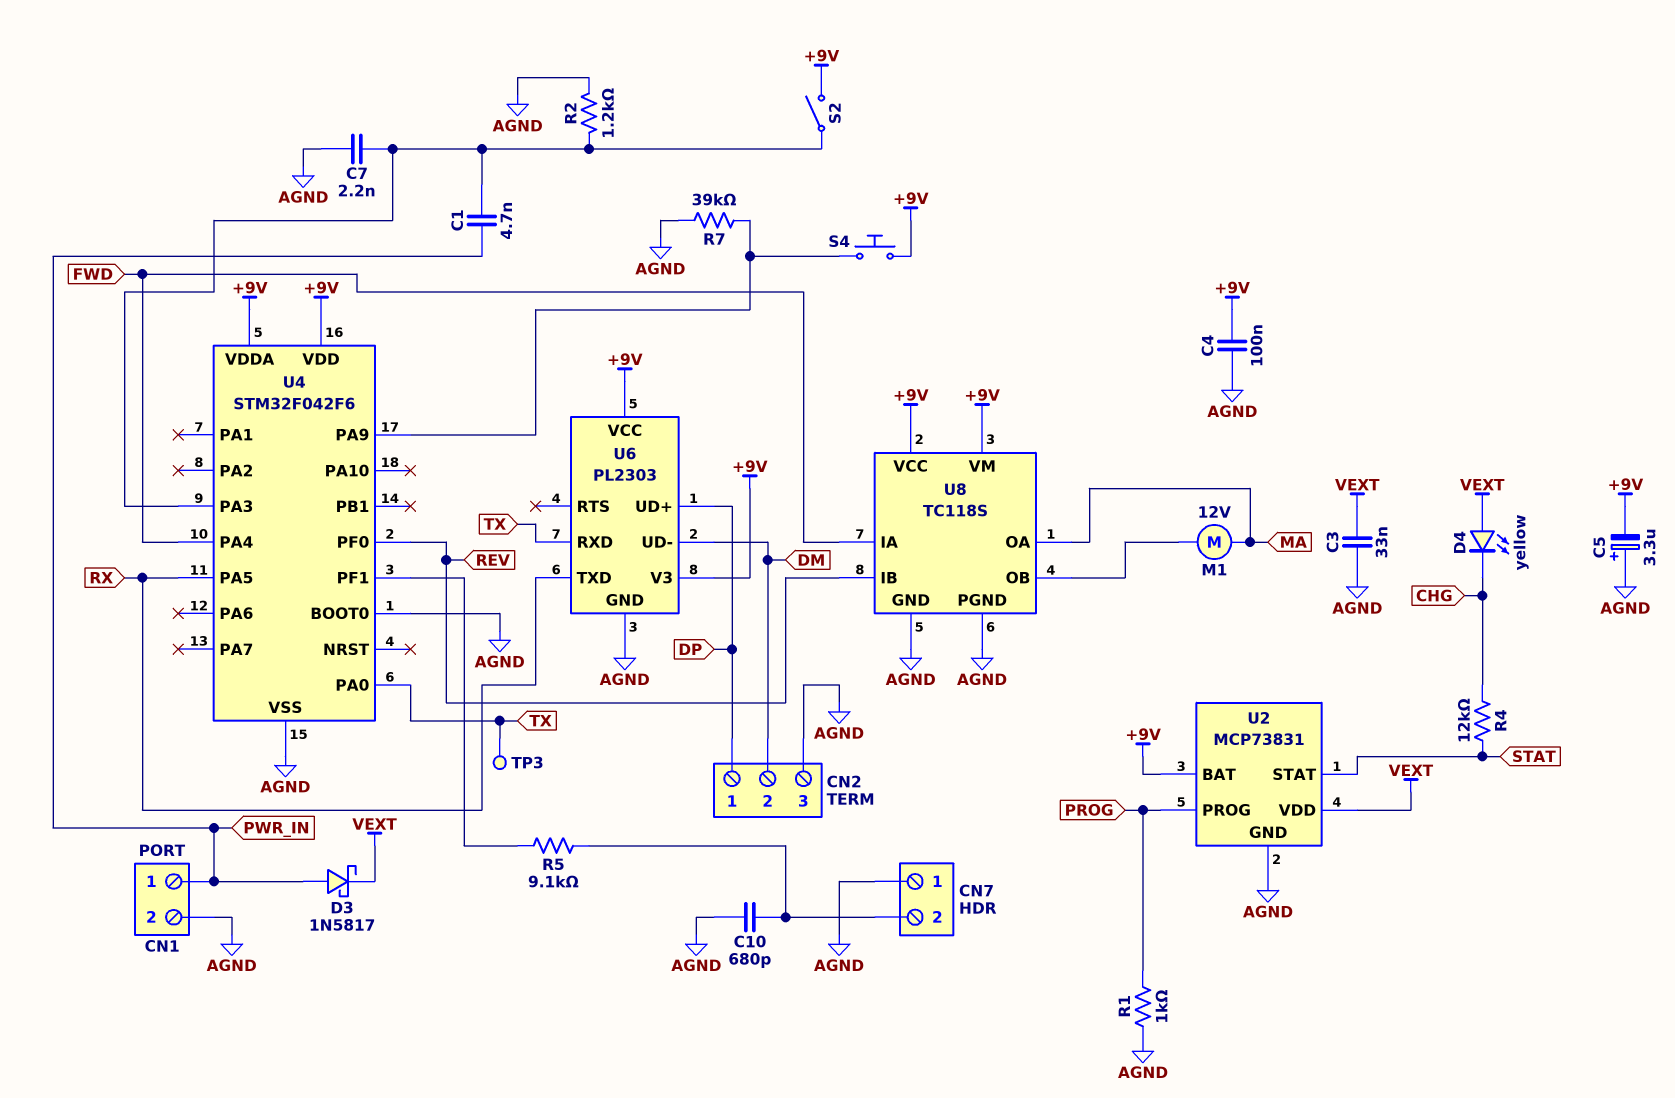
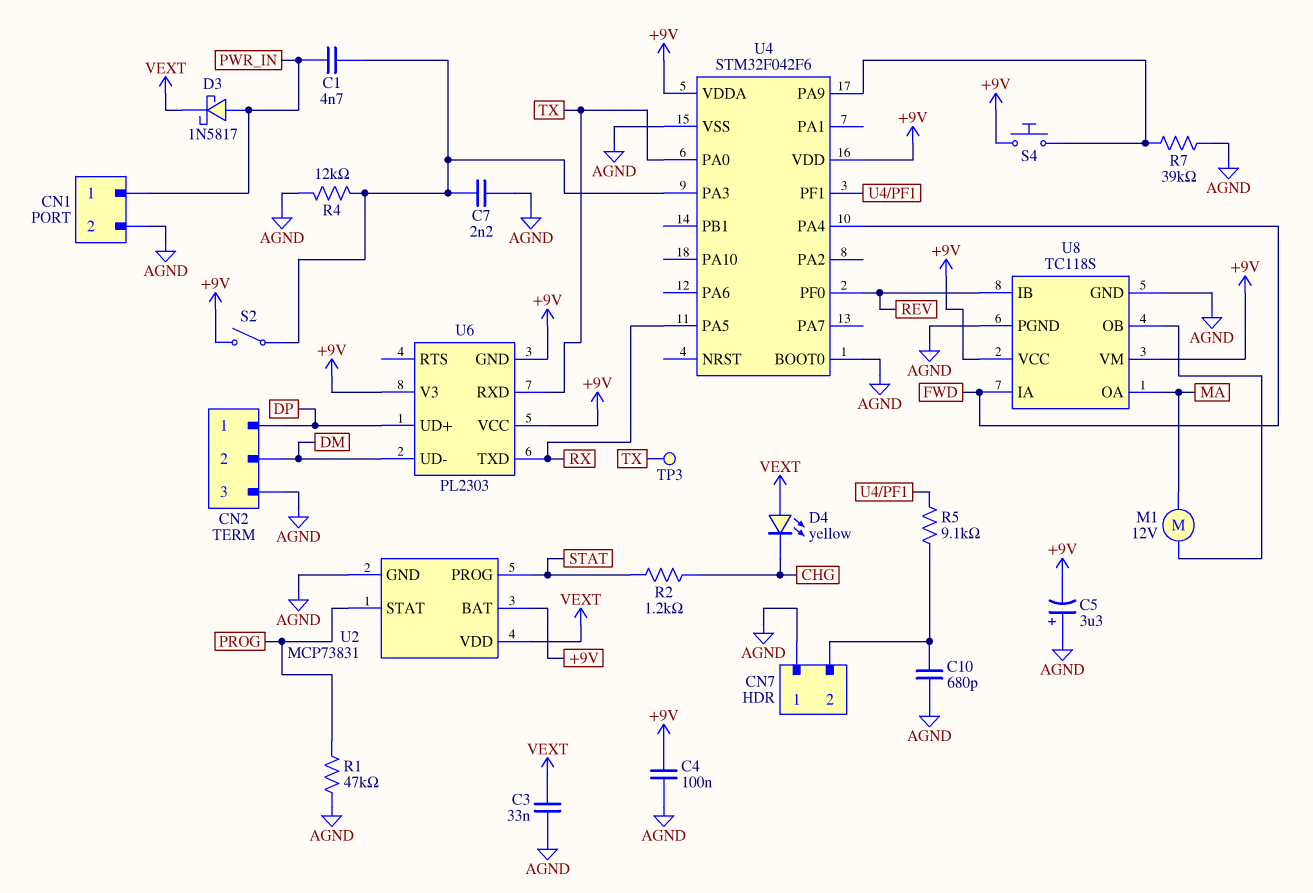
R1: 1k (AGND, PROG) -> 47k (AGND, PROG)
R2: 1.2k (AGND, U4/PA3) -> 1.2k (CHG, STAT)
R4: 12k (CHG, STAT) -> 12k (AGND, U4/PA3)
U2 pin PROG: PROG -> STAT
U2 pin STAT: STAT -> PROG
U6 pin GND: AGND -> +9V

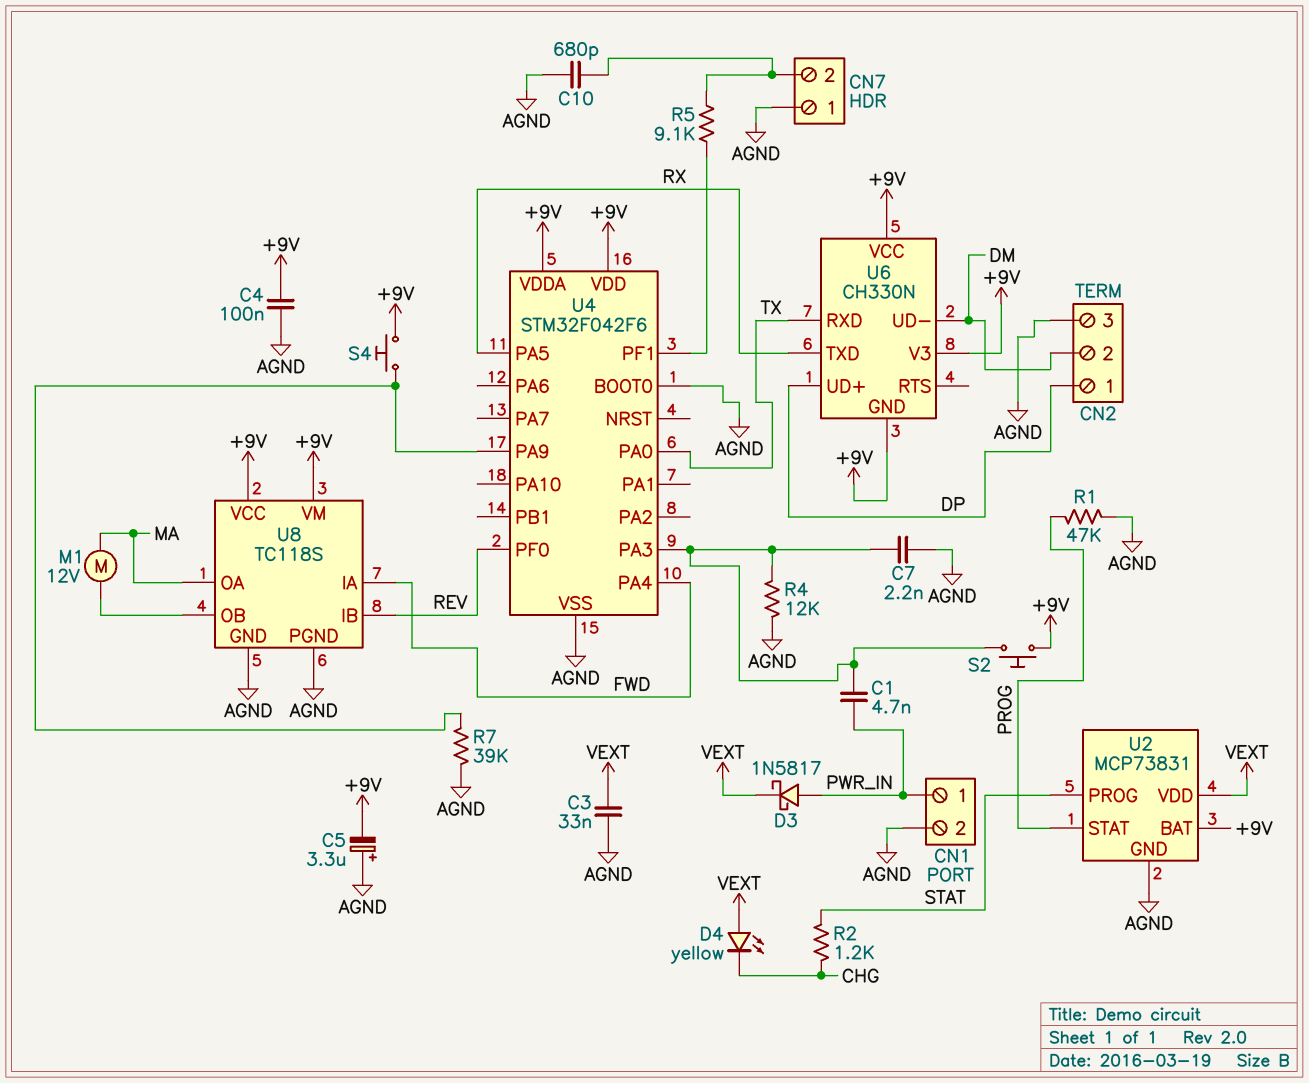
S2: switch (+9V, U4/PA3) -> button (+9V, U4/PA3)
TP3: test point (TX) -> none
U6: PL2303 -> CH330N

